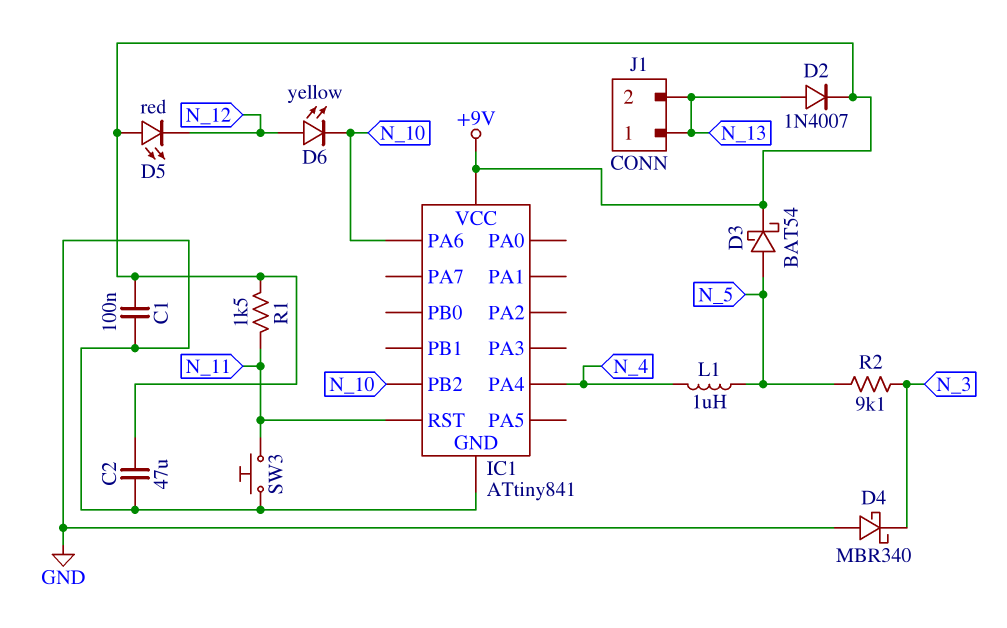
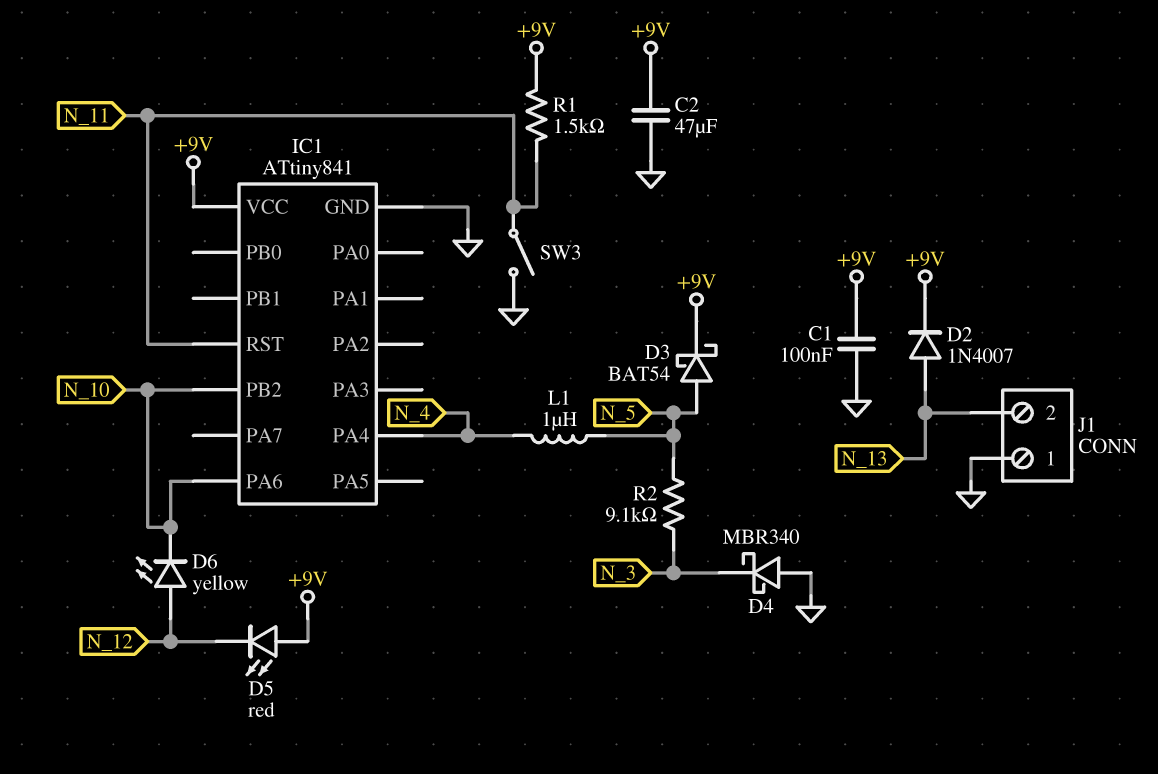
J1 pin 1: N_13 -> GND
SW3: button (GND, N_11) -> switch (GND, N_11)

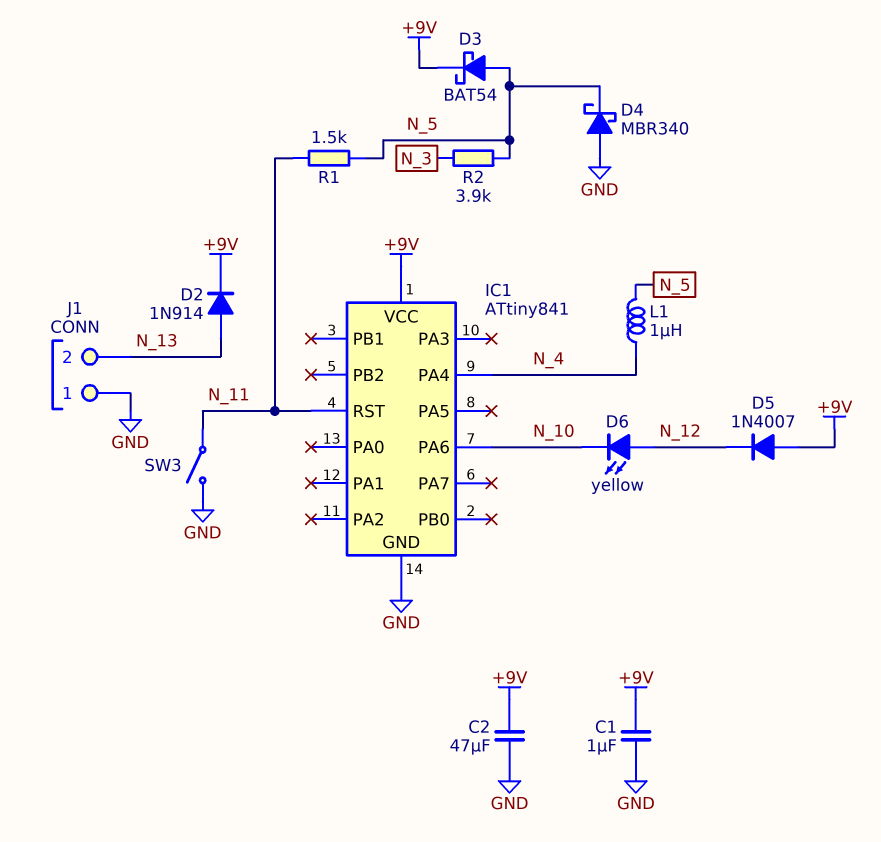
C1: 100nF (+9V, GND) -> 1uF (+9V, GND)
D2: diode 1N4007 (A N_13, K +9V) -> diode 1N914 (A N_13, K +9V)
D4: schottky MBR340 (A GND, K N_3) -> schottky MBR340 (A GND, K N_5)
D5: LED red (A +9V, K N_12) -> diode 1N4007 (A +9V, K N_12)
IC1 pin PB2: N_10 -> none
R1: 1.5k (+9V, N_11) -> 1.5k (N_5, N_11)
R2: 9.1k (N_3, N_5) -> 3.9k (N_3, N_5)

